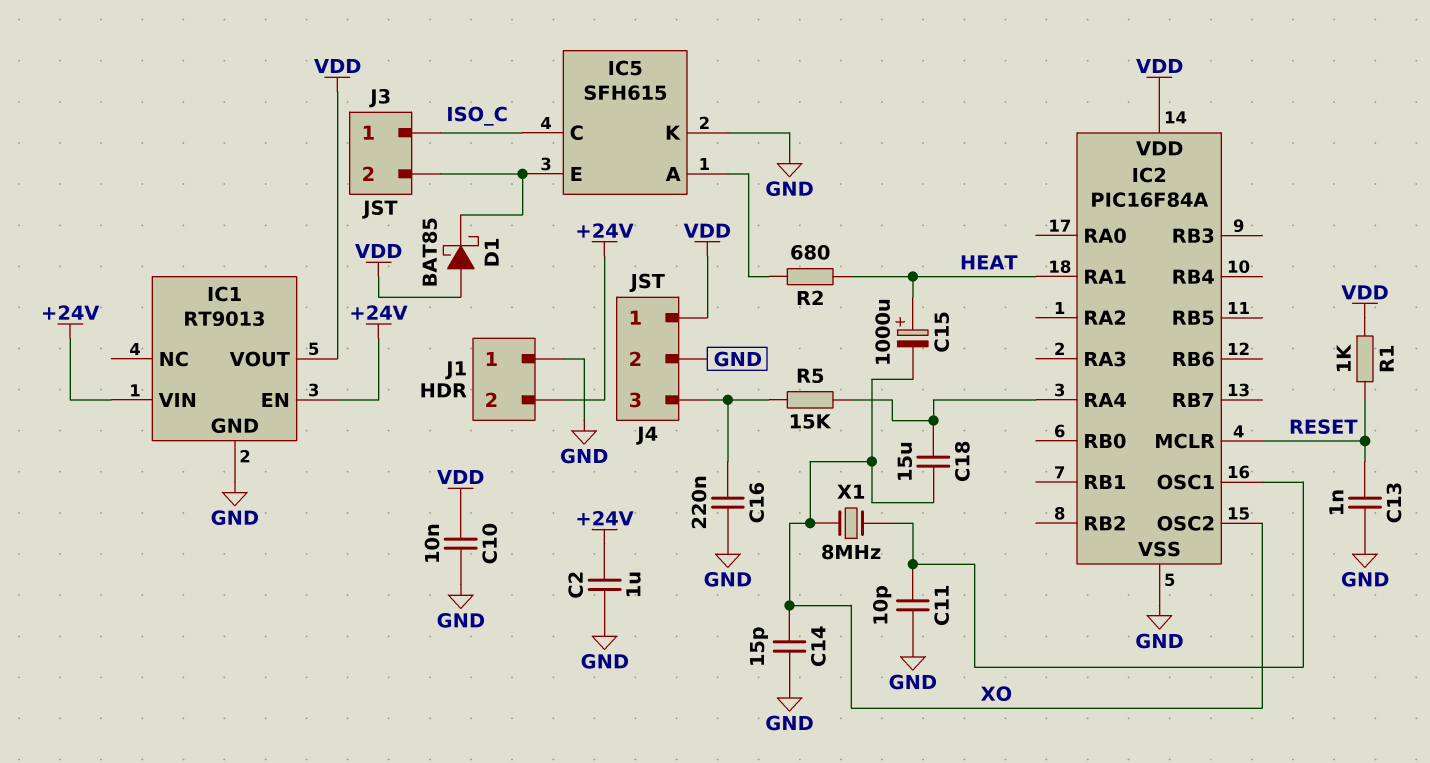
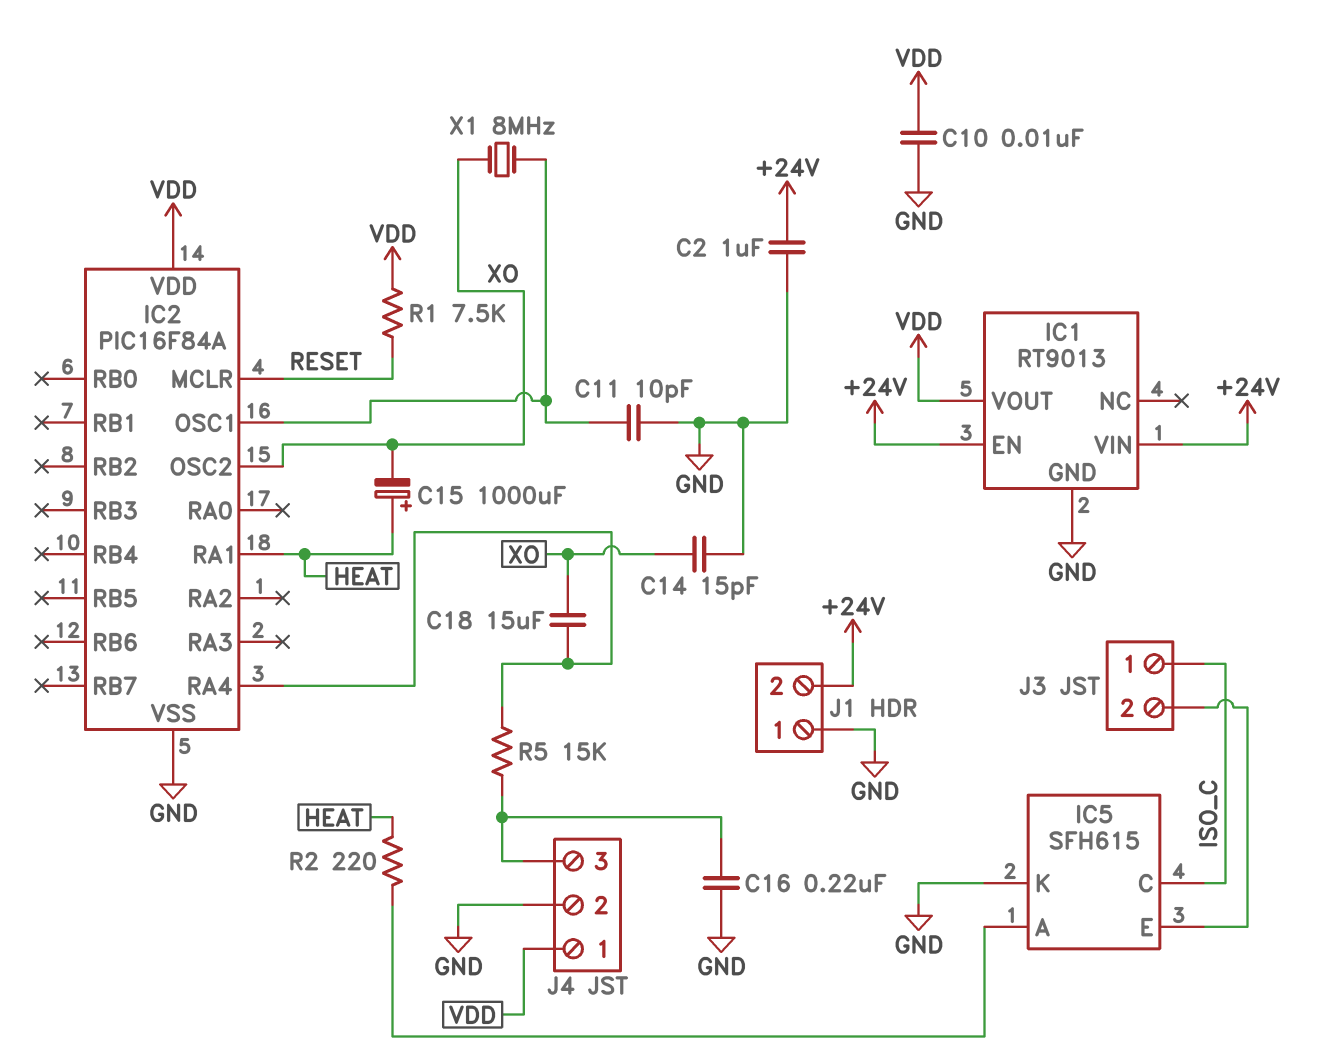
C13: 1nF (GND, RESET) -> none
D1: schottky BAT85 (A VDD, K IC5/E) -> none
R1: 1k (RESET, VDD) -> 7.5k (RESET, VDD)
R2: 680 (HEAT, IC5/A) -> 220 (HEAT, IC5/A)

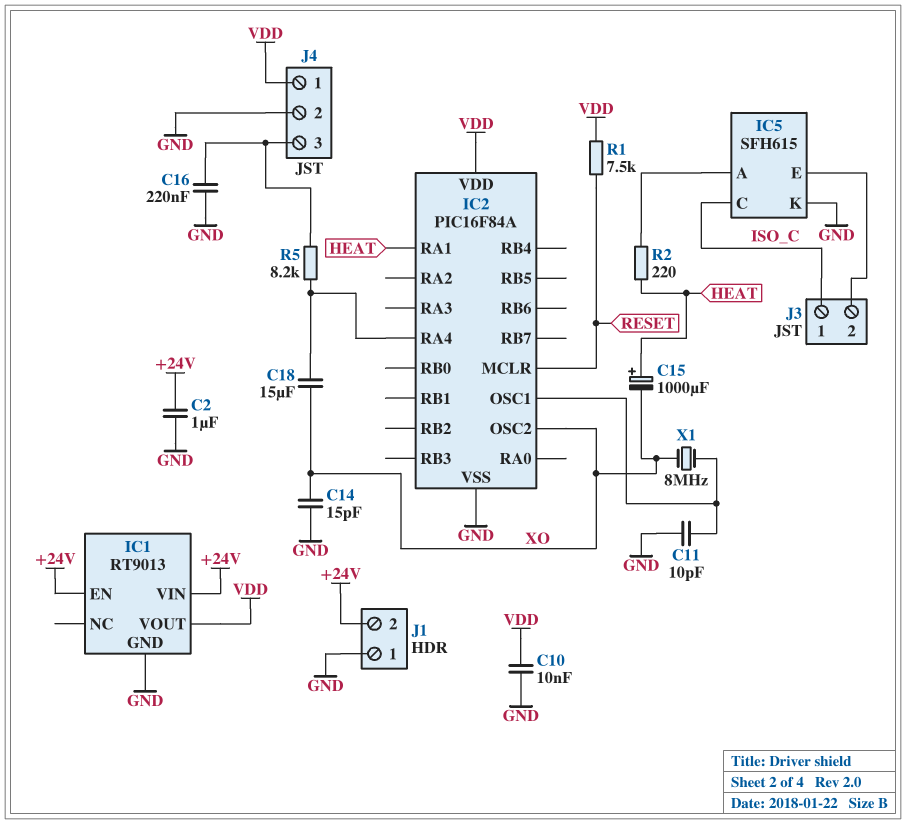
R5: 15k (IC2/RA4, J4/3) -> 8.2k (IC2/RA4, J4/3)

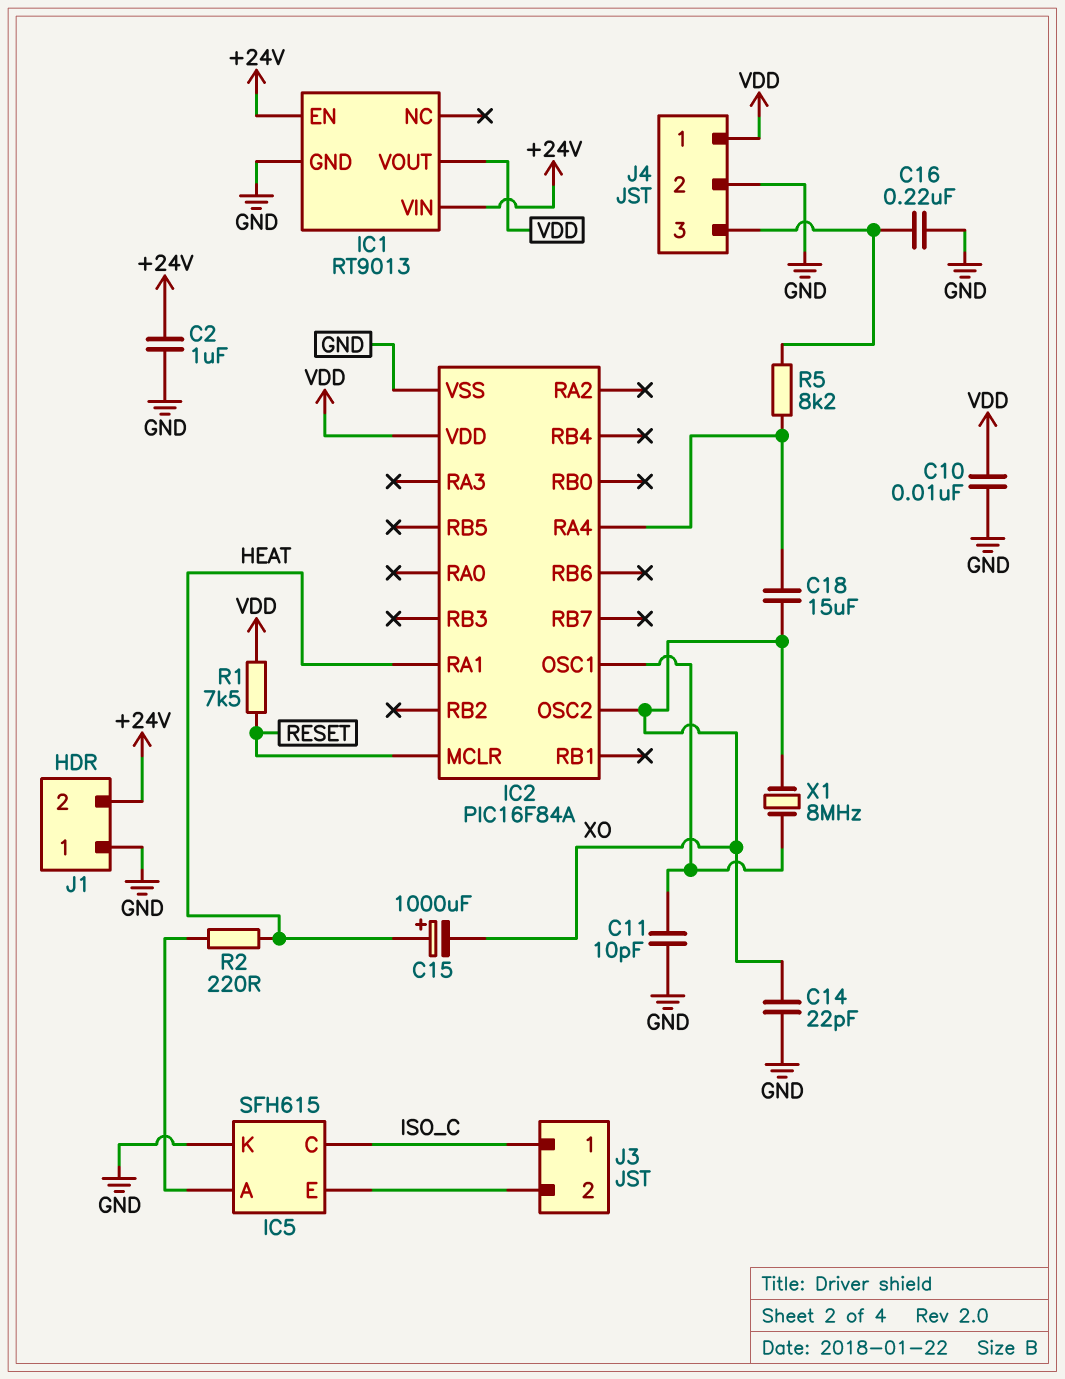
C14: 15pF (GND, XO) -> 22pF (GND, XO)

